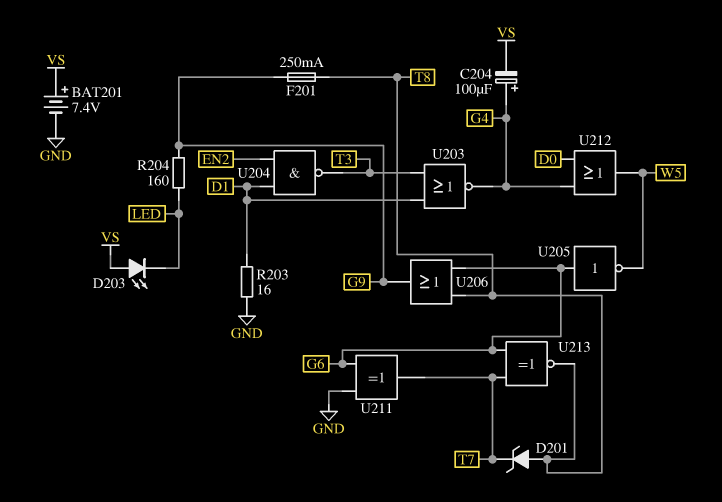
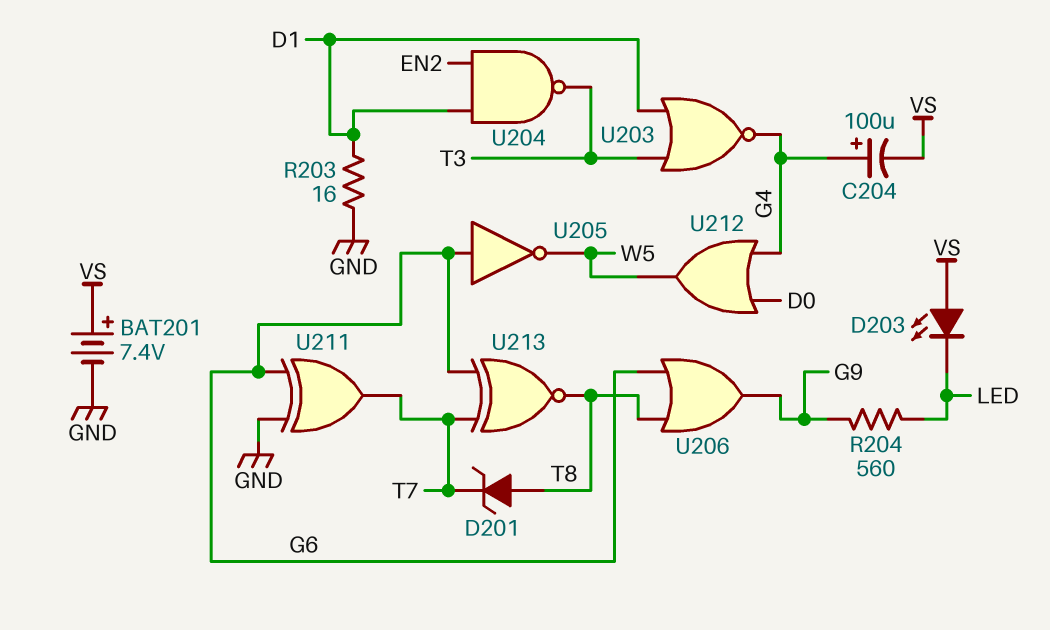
F201: 250mA (G9, T8) -> none
R204: 160 (G9, LED) -> 560 (G9, LED)

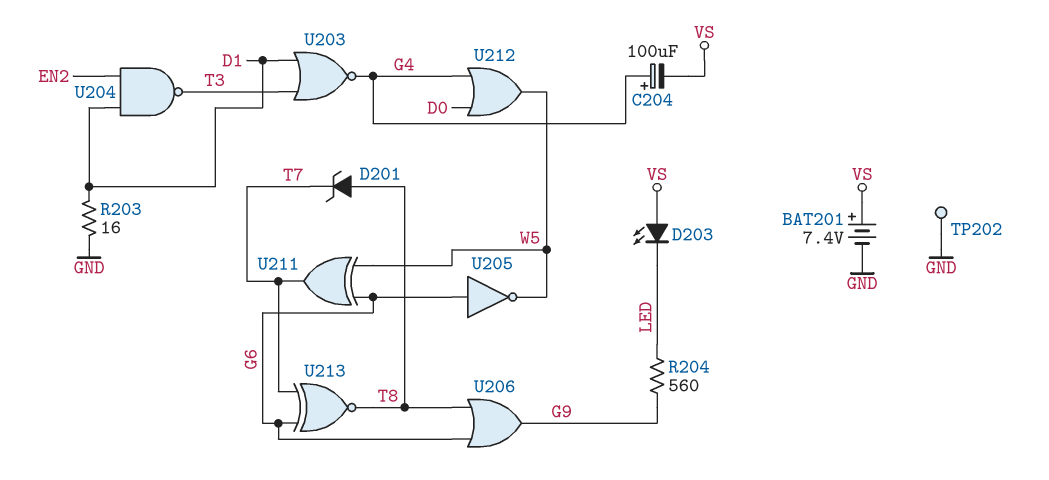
TP202: none -> test point (GND)
U211: XOR (in G6, in GND, out T7) -> XOR (in G6, in W5, out T7)

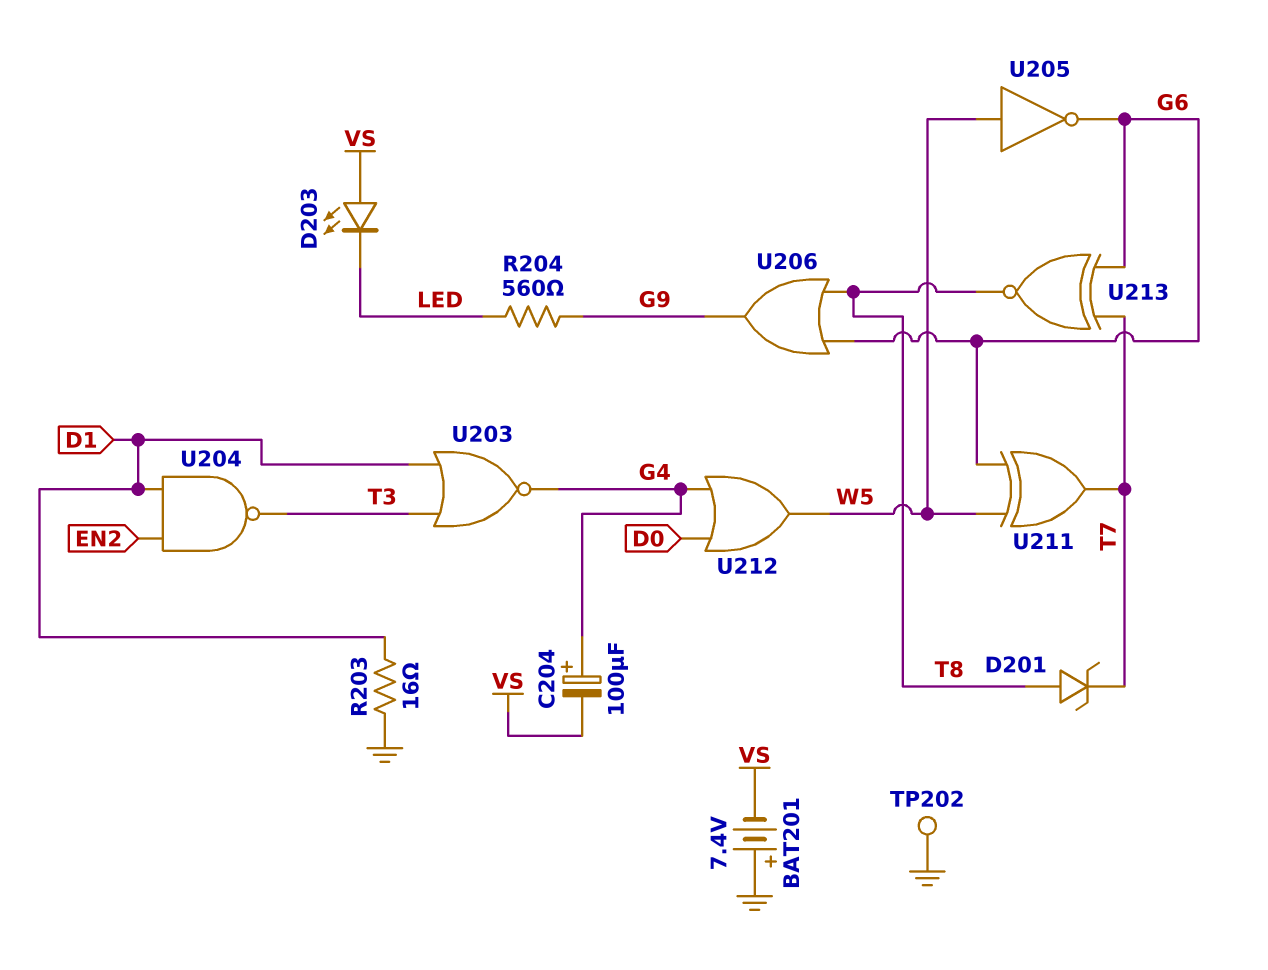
BAT201: 7.4V (plus VS, minus GND) -> 7.4V (plus GND, minus VS)
U205: NOT (in G6, out W5) -> NOT (in W5, out G6)

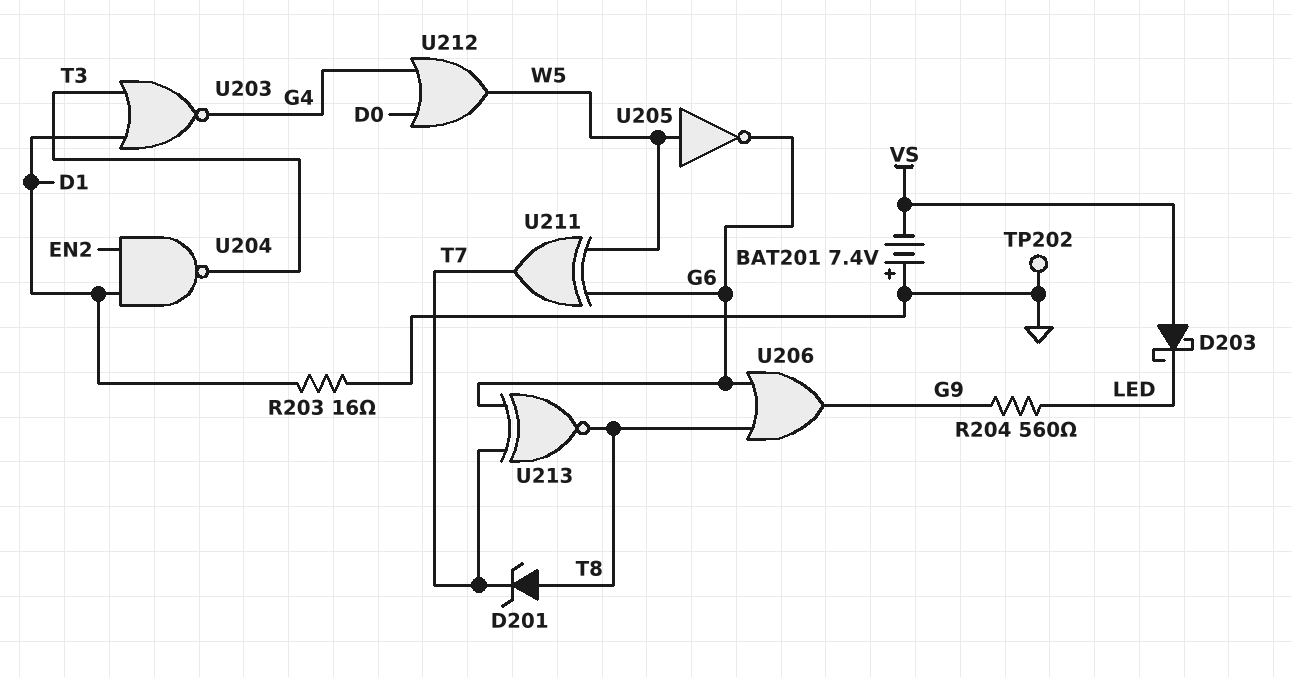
C204: 100uF (plus G4, minus VS) -> none
D203: LED (A VS, K LED) -> schottky (A VS, K LED)

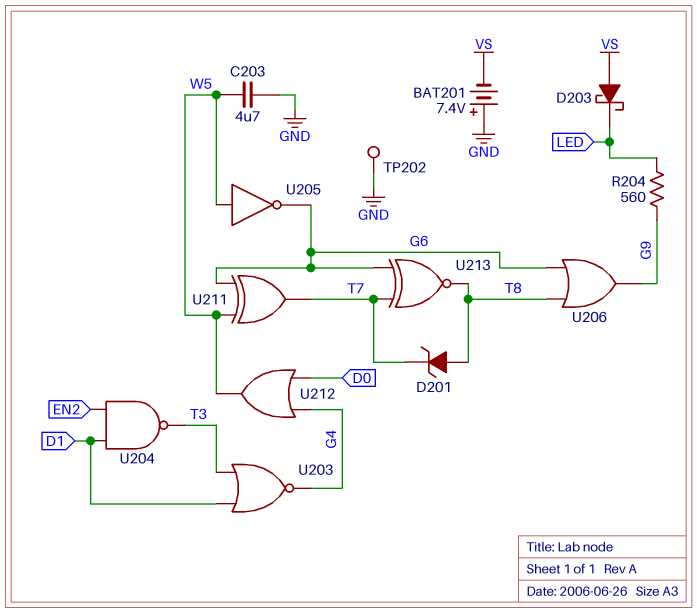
C203: none -> 4.7uF (GND, W5)
R203: 16 (D1, GND) -> none

